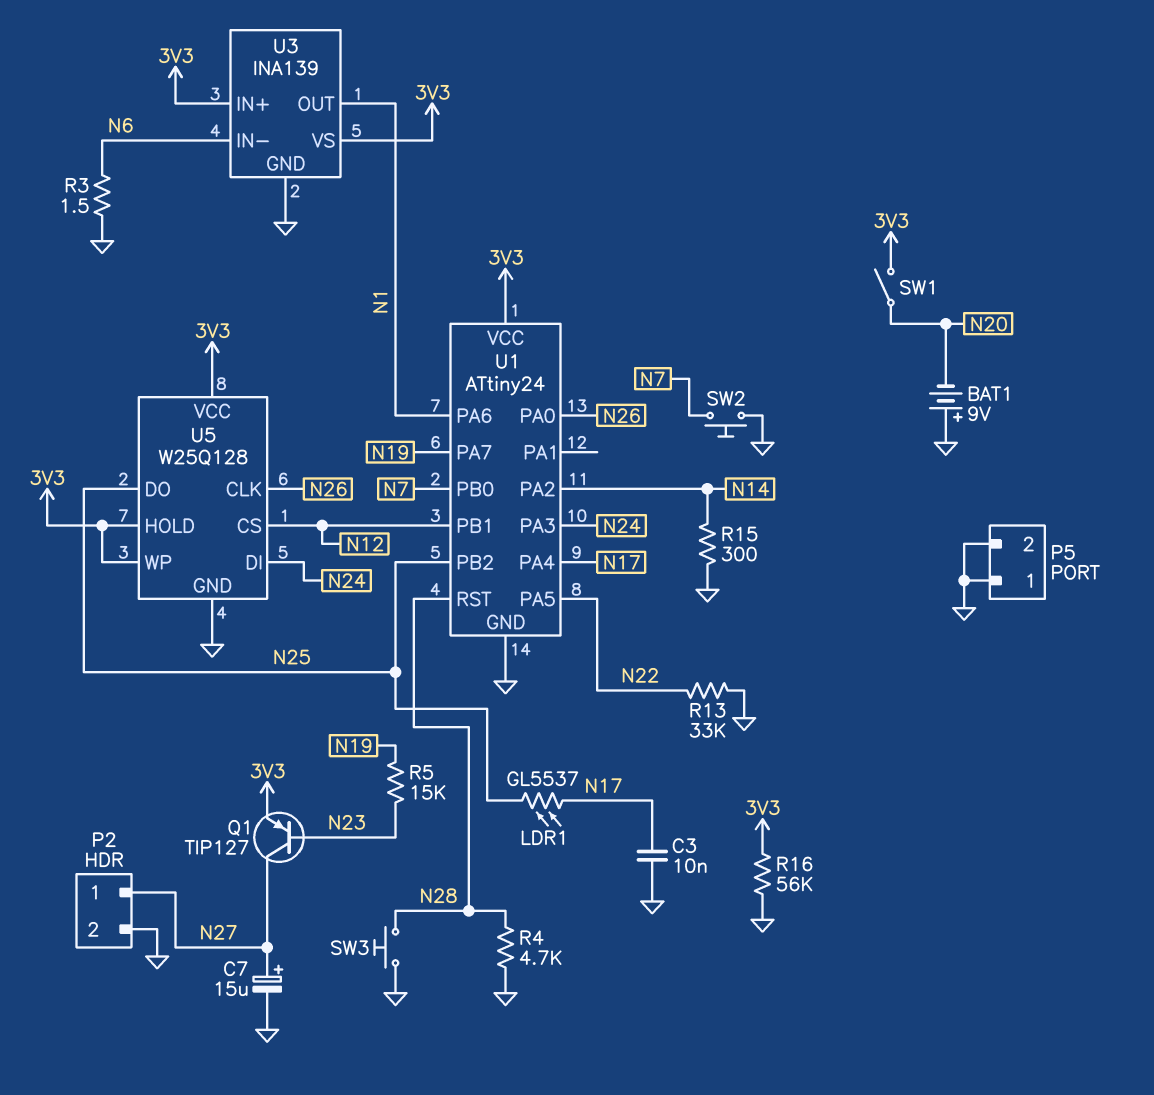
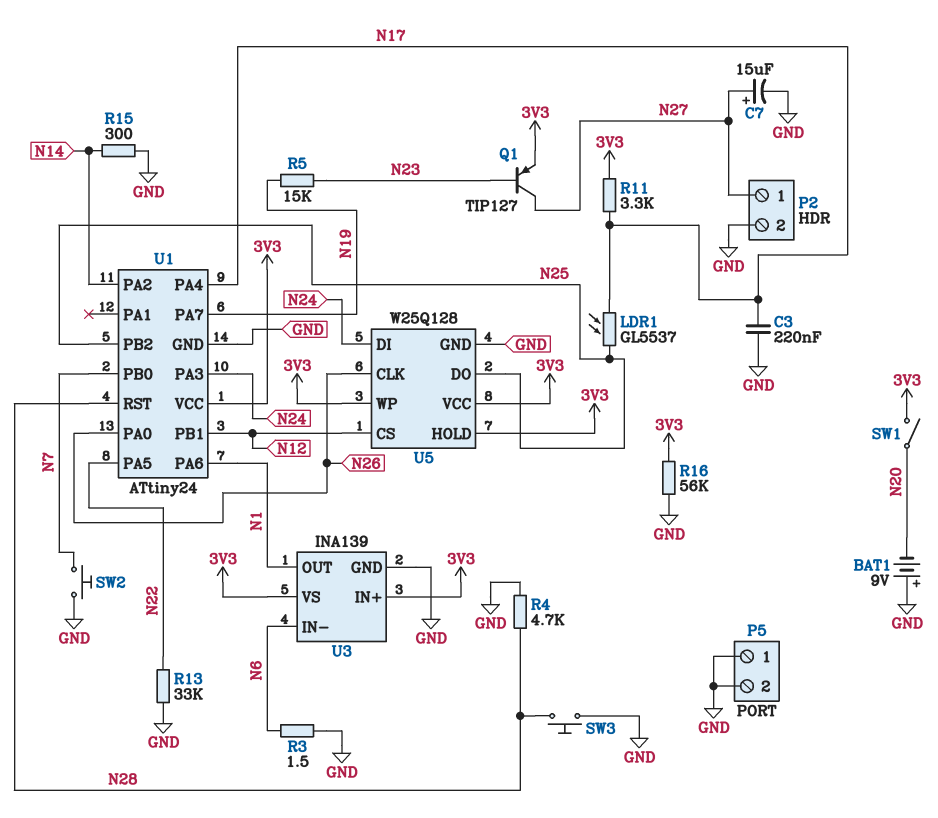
C3: 10nF (GND, N17) -> 220nF (GND, N17)
R11: none -> 3.3k (3V3, N17)

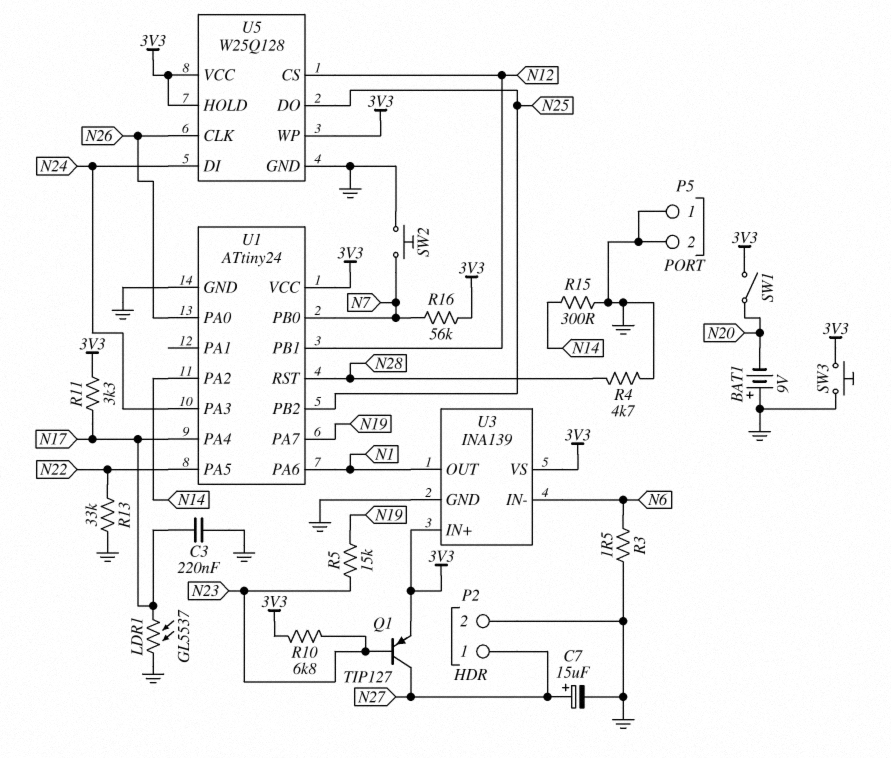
LDR1: GL5537 (N17, N25) -> GL5537 (GND, N17)
R10: none -> 6.8k (3V3, N23)
R16: 56k (3V3, GND) -> 56k (3V3, N7)
SW3: button (GND, N28) -> button (3V3, GND)

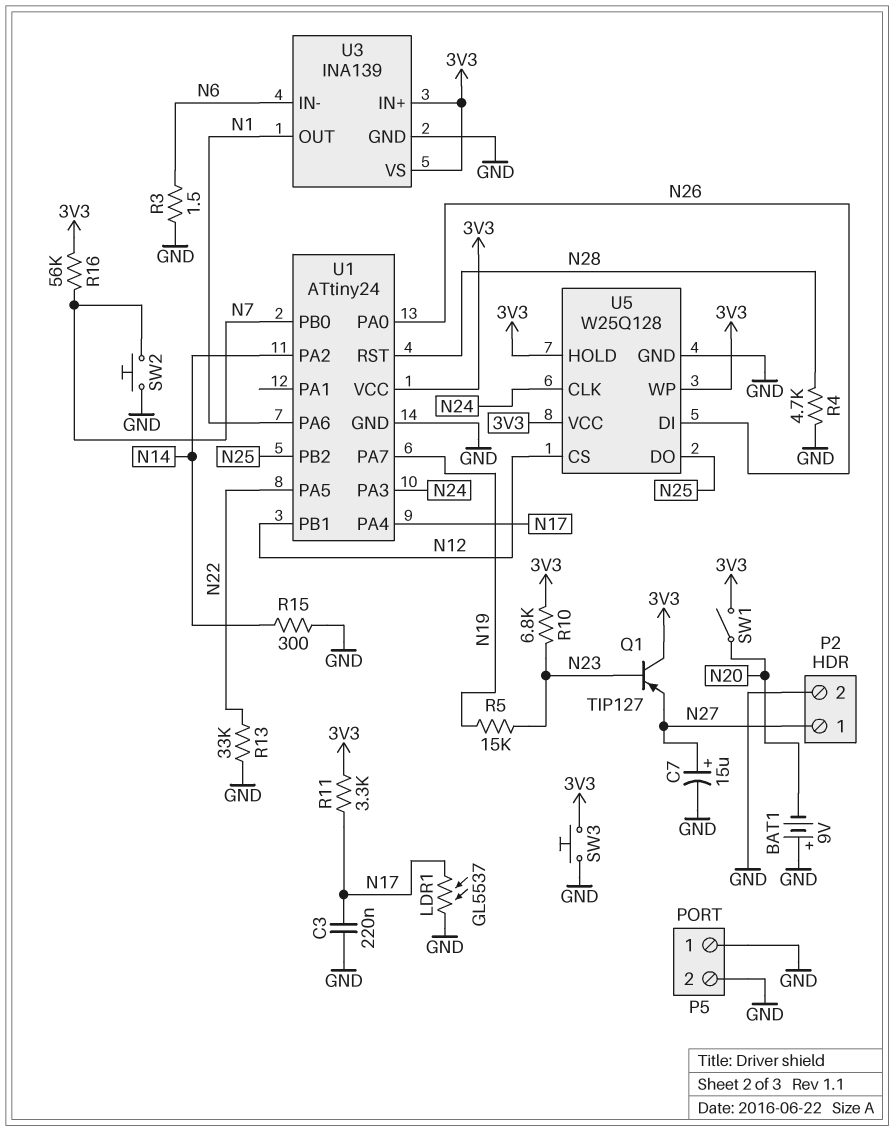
Q1: PNP TIP127 (B N23, C N27, E 3V3) -> PNP TIP127 (B N23, C 3V3, E N27)
U5 pin CLK: N26 -> N24
U5 pin DI: N24 -> N26

